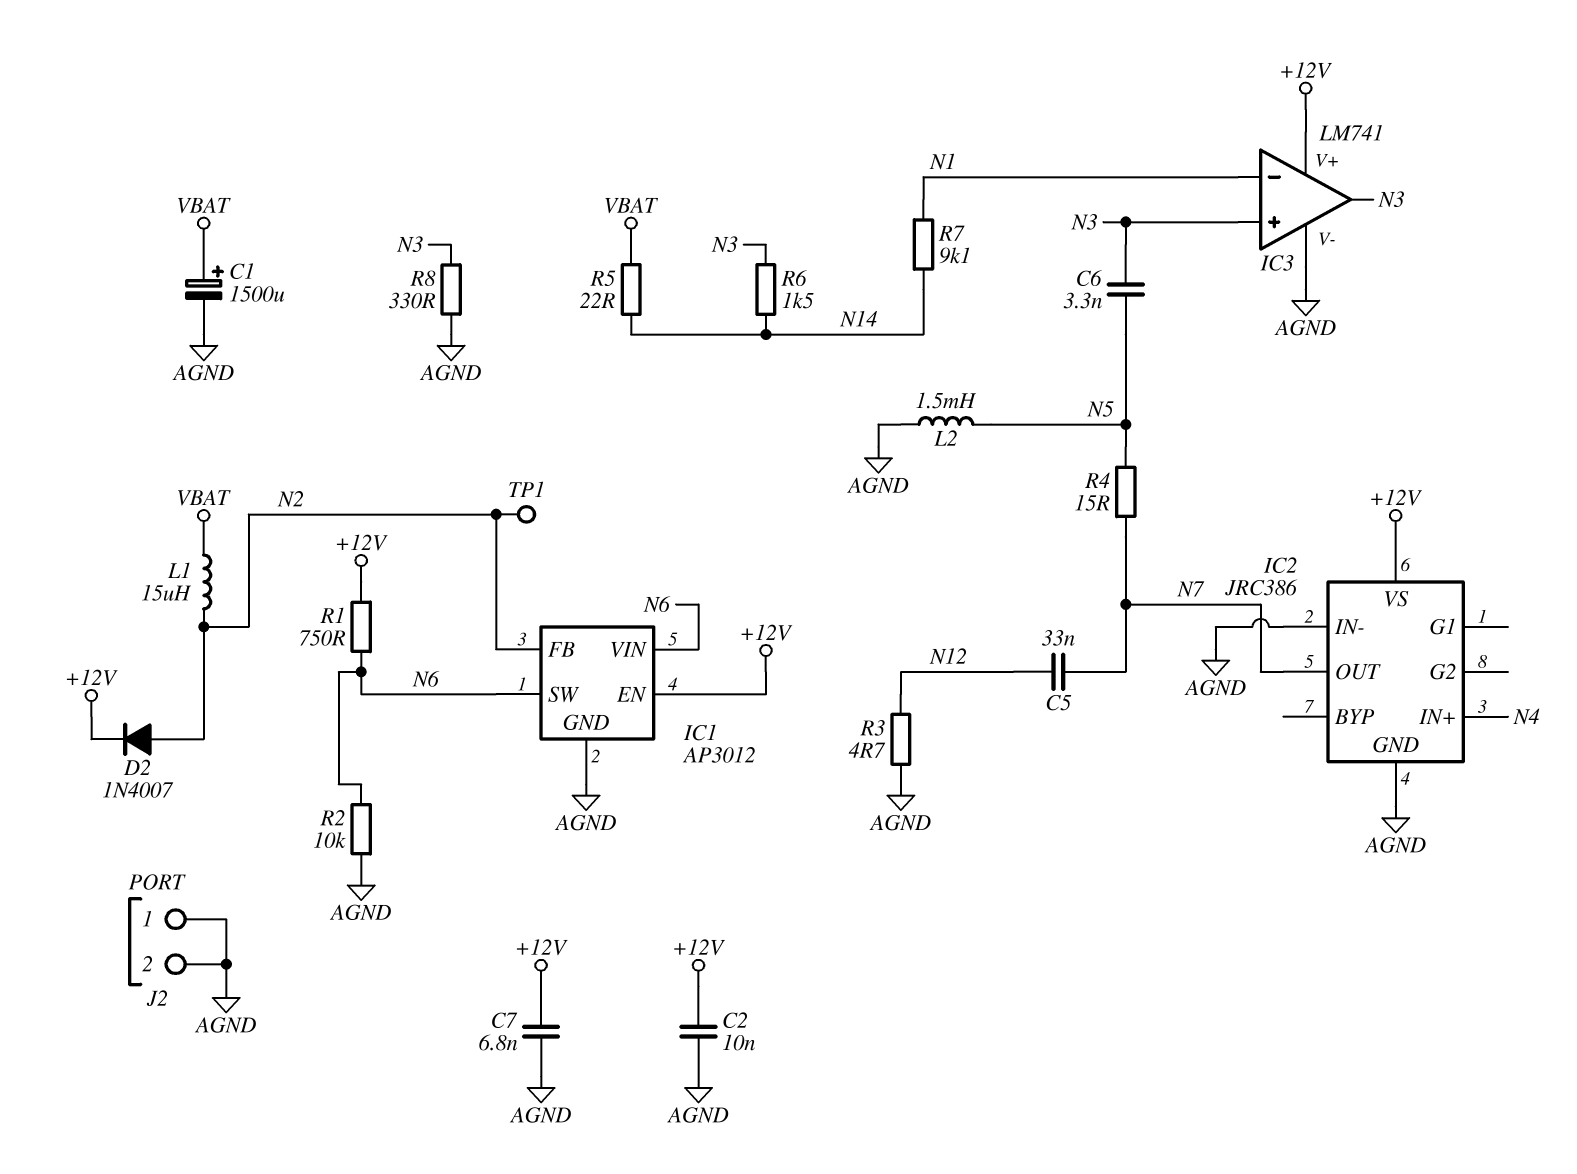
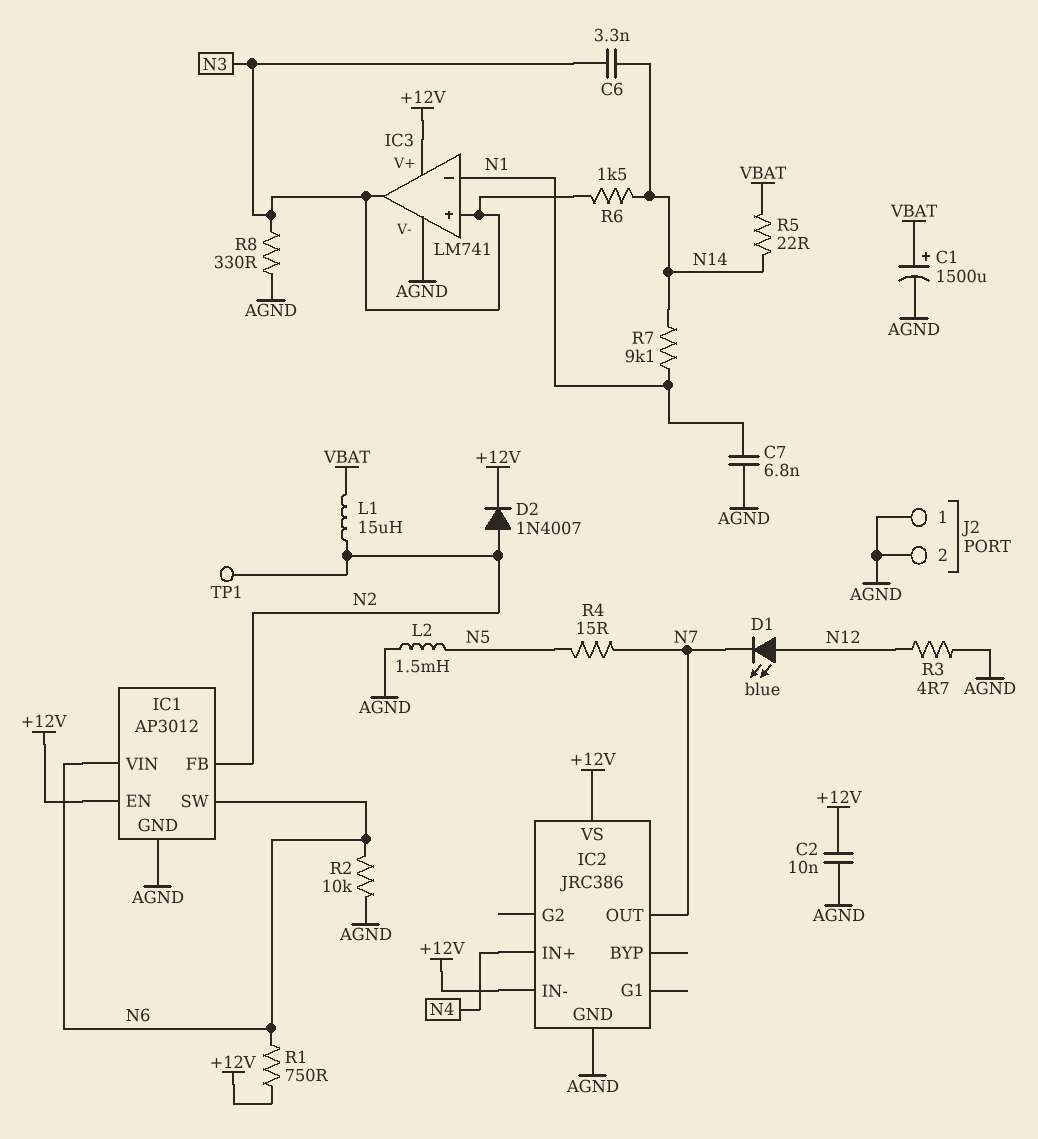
C5: 33nF (N7, N12) -> none
C6: 3.3nF (N3, N5) -> 3.3nF (N3, N14)
C7: 6.8nF (+12V, AGND) -> 6.8nF (AGND, N1)
D1: none -> LED blue (A N12, K N7)
IC2 pin IN-: AGND -> +12V

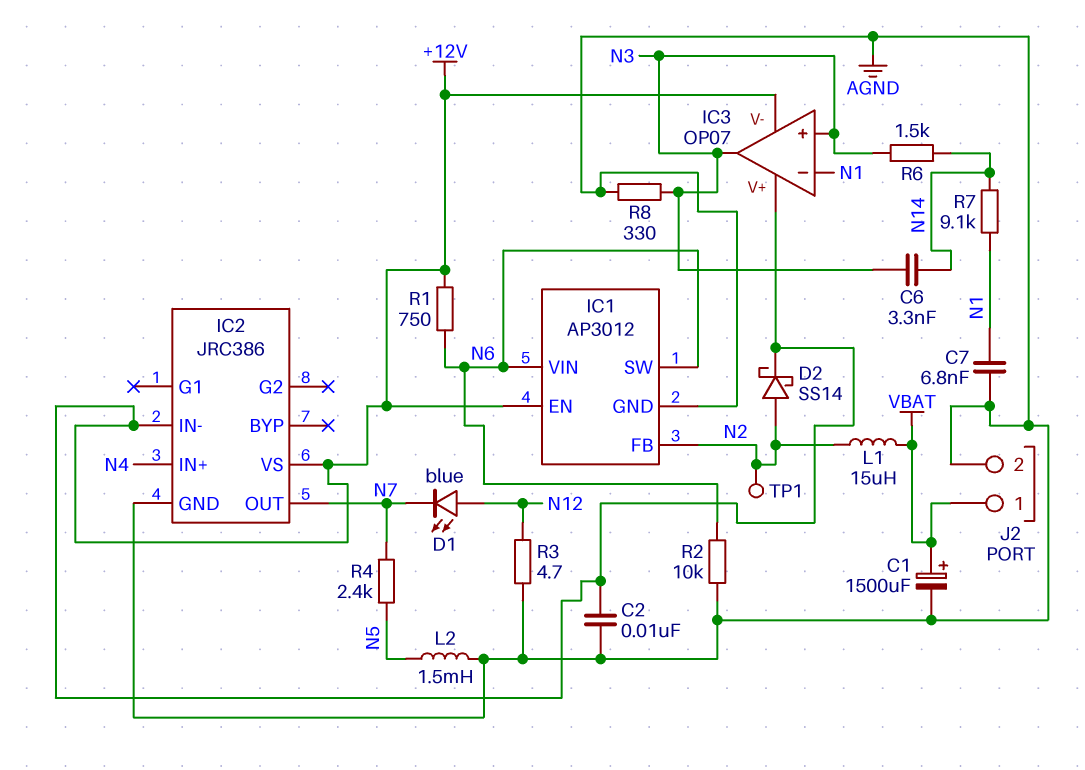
D2: diode 1N4007 (A N2, K +12V) -> schottky SS14 (A N2, K +12V)
IC3: LM741 -> OP07
IC3 pin V-: AGND -> +12V
J2 pin 1: AGND -> VBAT
R4: 15 (N5, N7) -> 2.4k (N5, N7)
R5: 22 (N14, VBAT) -> none

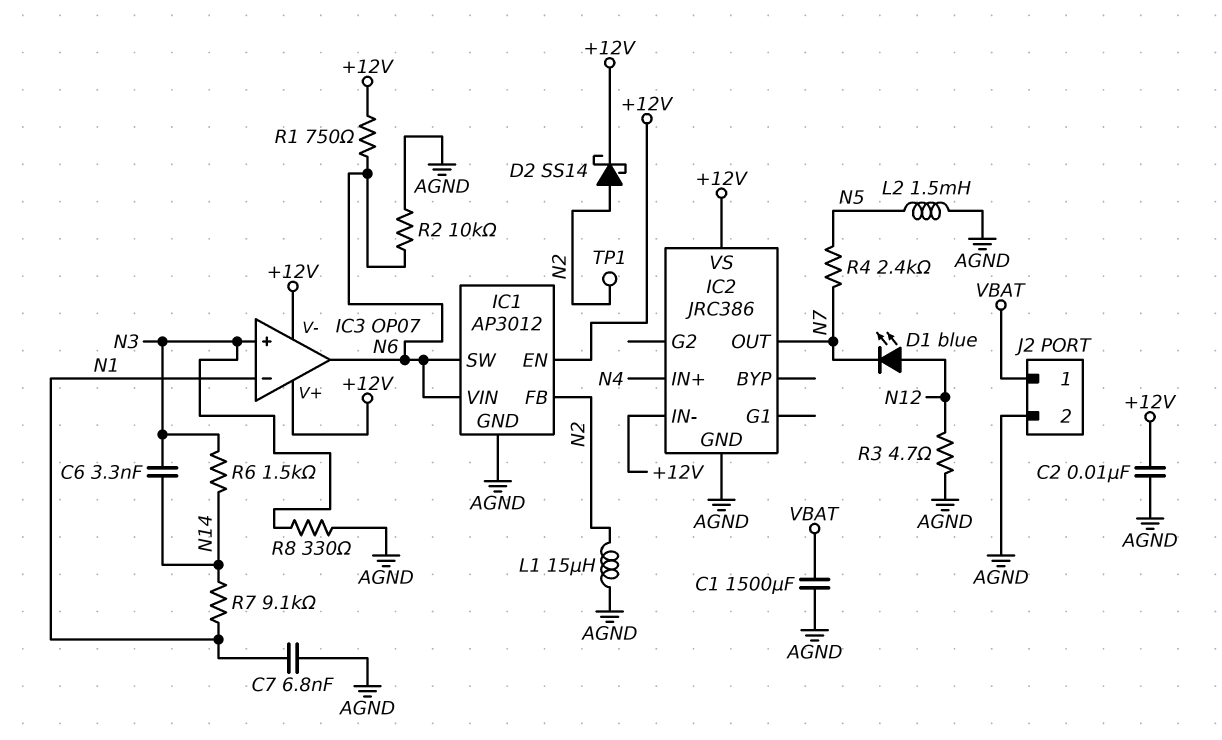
C1: 1500uF (plus VBAT, minus AGND) -> 1500uF (AGND, VBAT)
IC3 pin out: N3 -> N6
L1: 15uH (N2, VBAT) -> 15uH (AGND, N2)

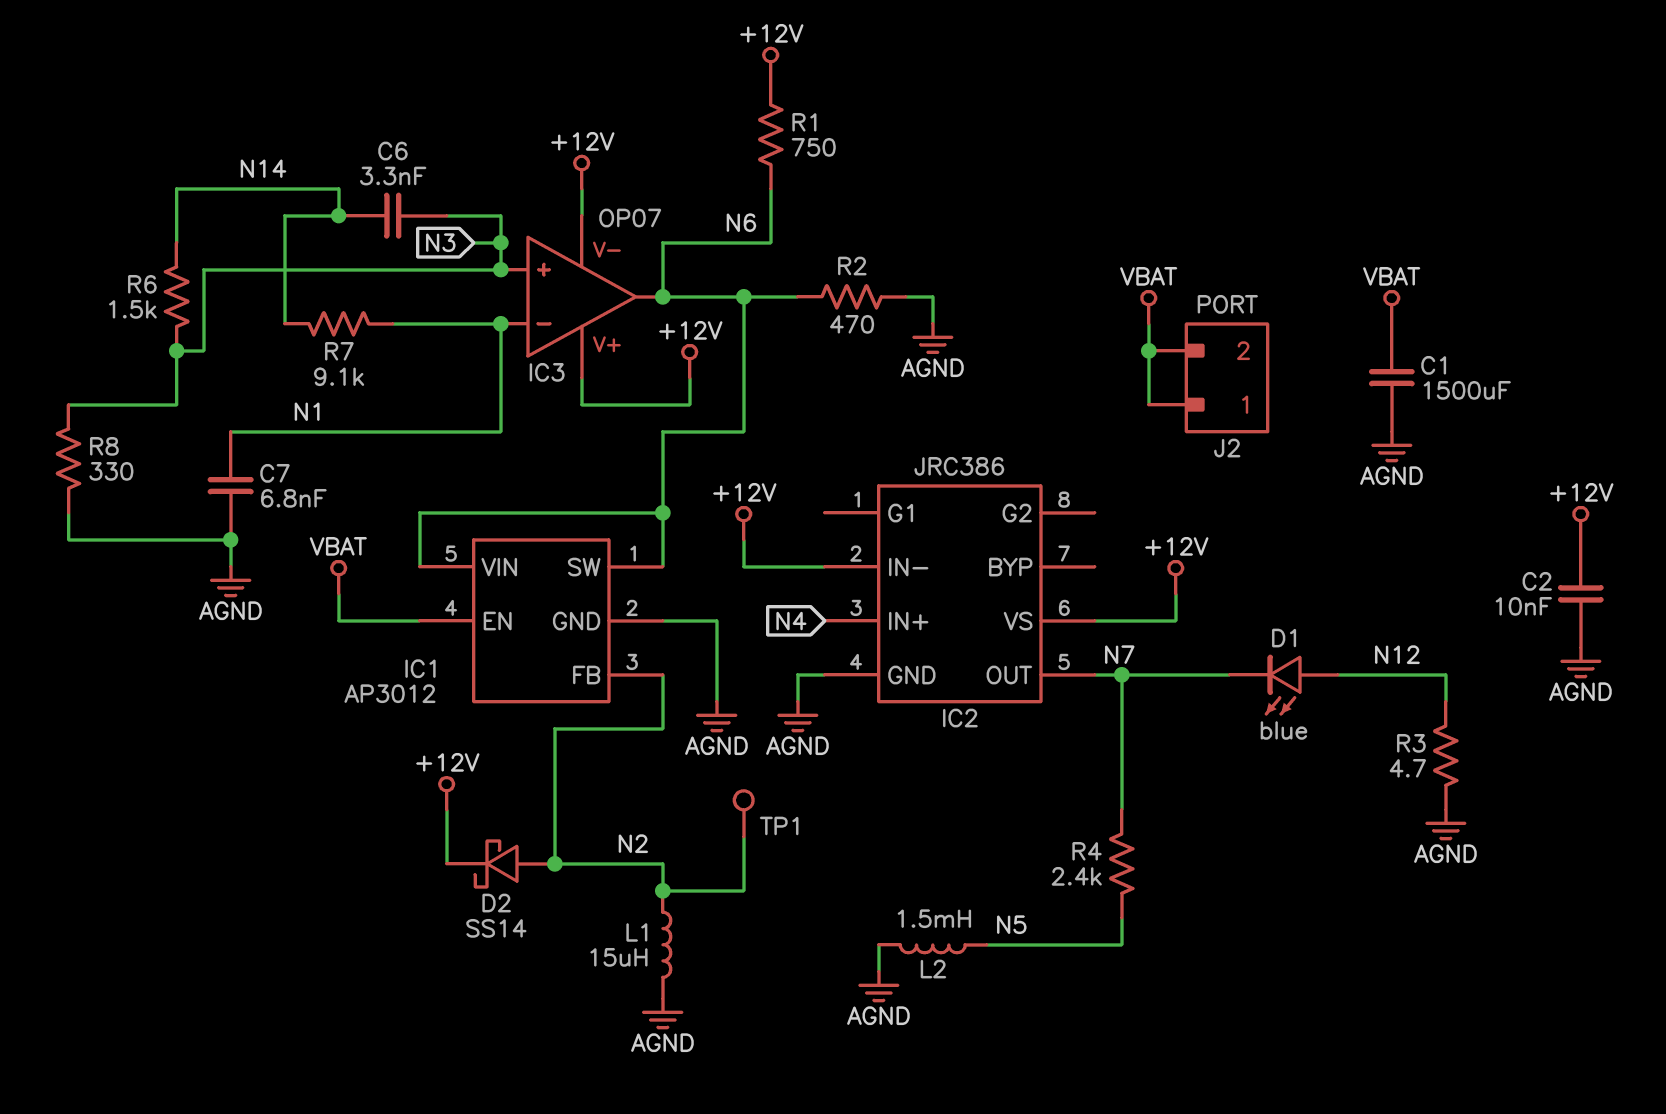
IC1 pin EN: +12V -> VBAT
J2 pin 2: AGND -> VBAT
R2: 10k (AGND, N6) -> 470 (AGND, N6)

